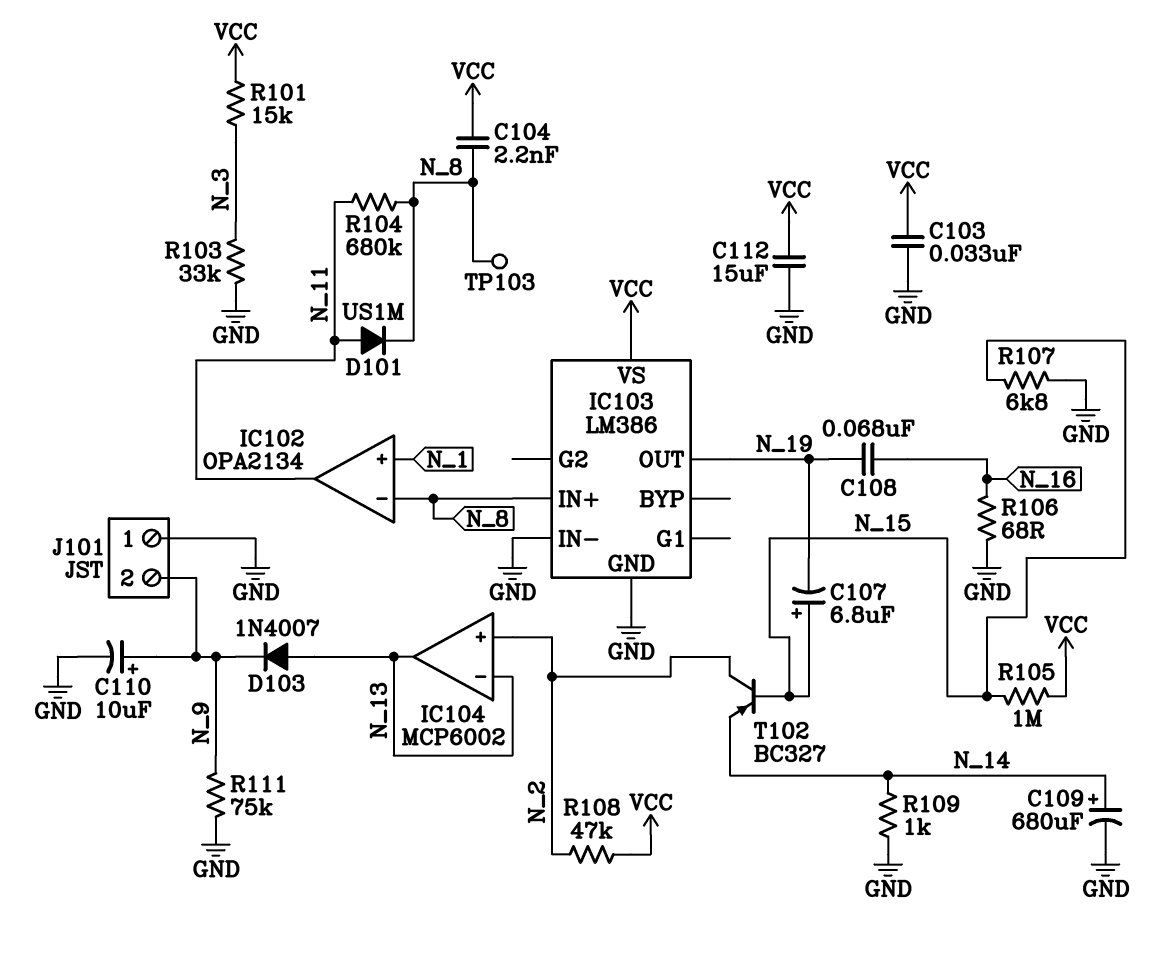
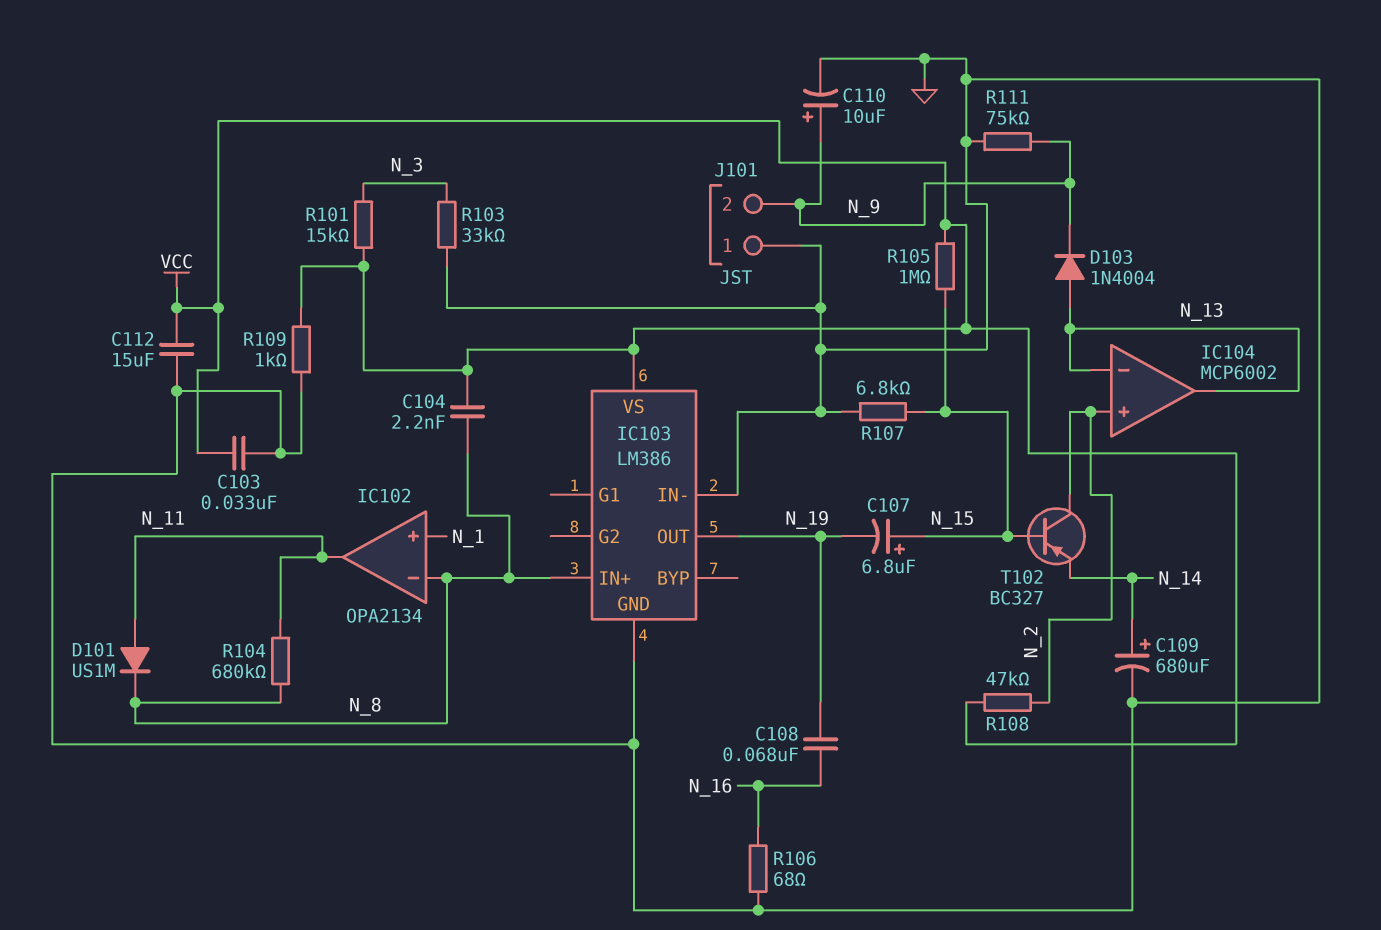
D103: diode 1N4007 (A N_13, K N_9) -> diode 1N4004 (A N_13, K N_9)
R109: 1k (GND, N_14) -> 1k (GND, VCC)
TP103: test point (N_8) -> none

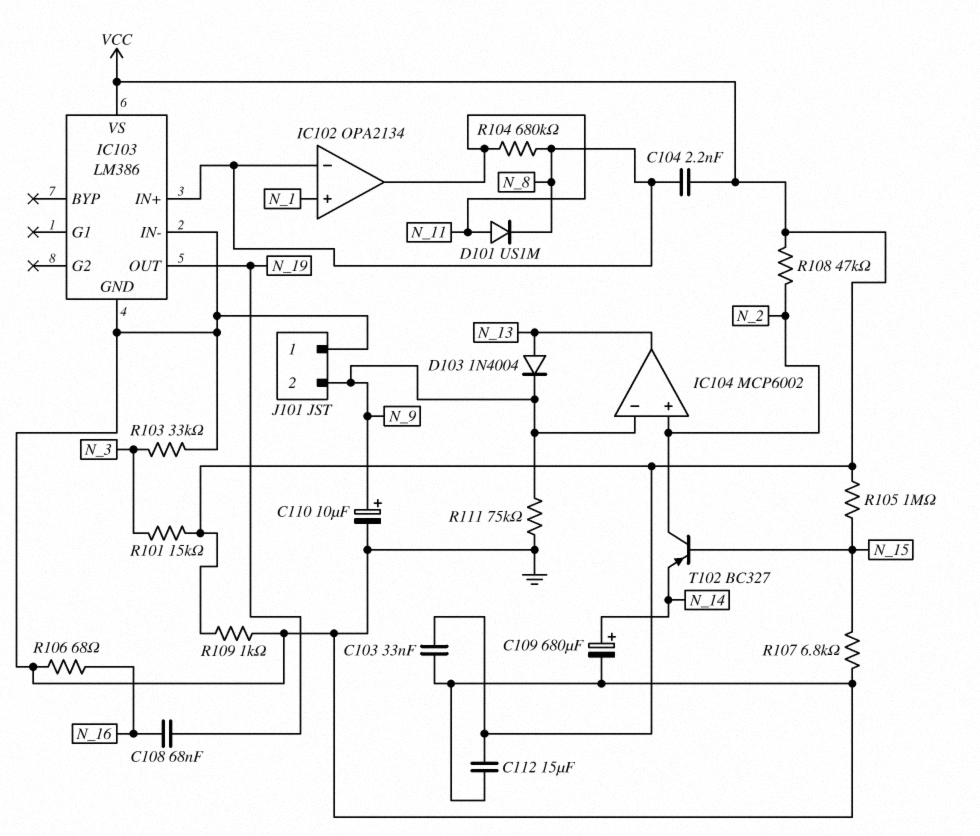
C107: 6.8uF (plus N_15, minus N_19) -> none
IC104 pin in-: N_13 -> N_9

